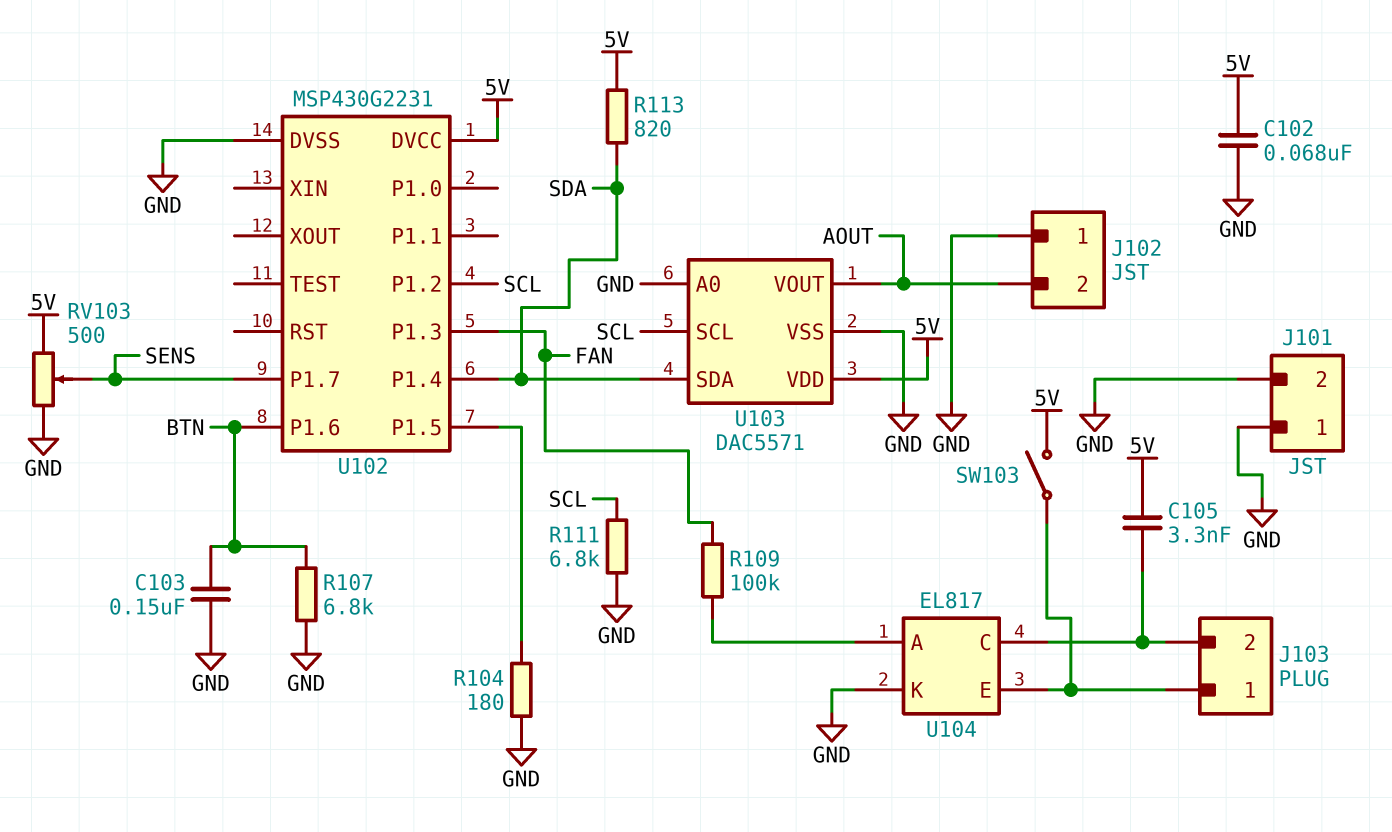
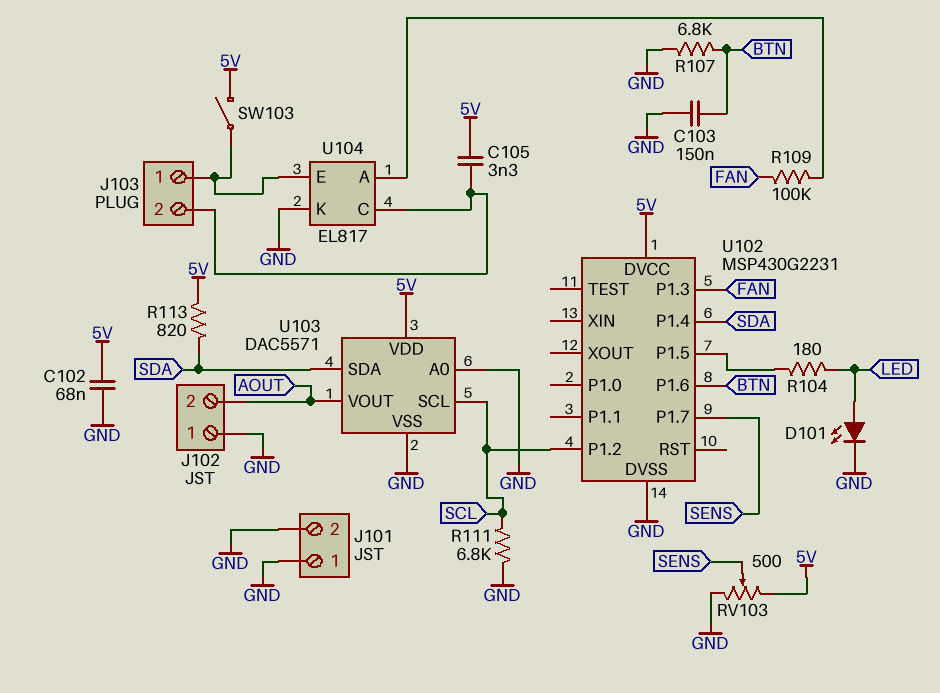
D101: none -> LED (A LED, K GND)
R104: 180 (GND, U102/P1.5) -> 180 (LED, U102/P1.5)

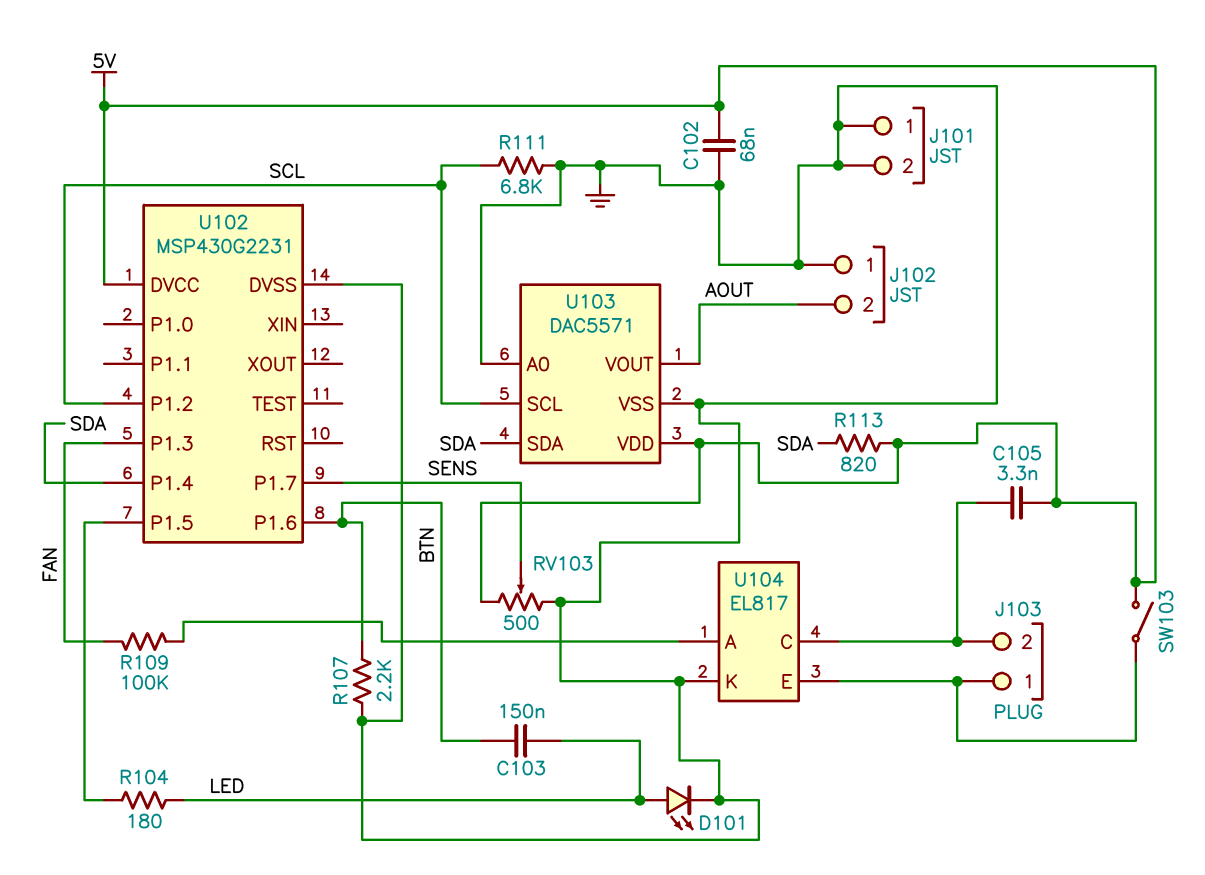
C103: 150nF (BTN, GND) -> 150nF (BTN, LED)
R107: 6.8k (BTN, GND) -> 2.2k (BTN, GND)

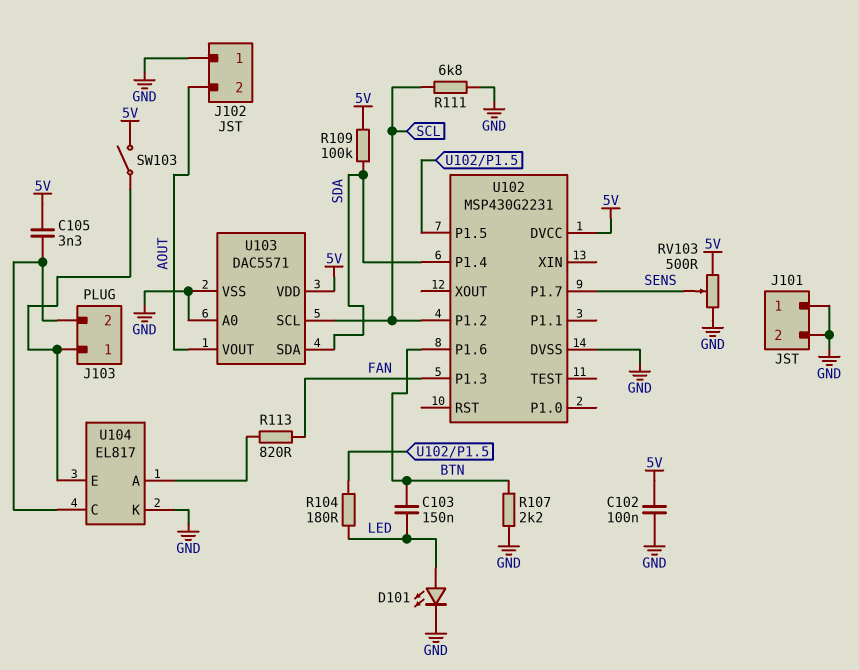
C102: 68nF (5V, GND) -> 100nF (5V, GND)
R109: 100k (FAN, U104/A) -> 100k (5V, SDA)
R113: 820 (5V, SDA) -> 820 (FAN, U104/A)

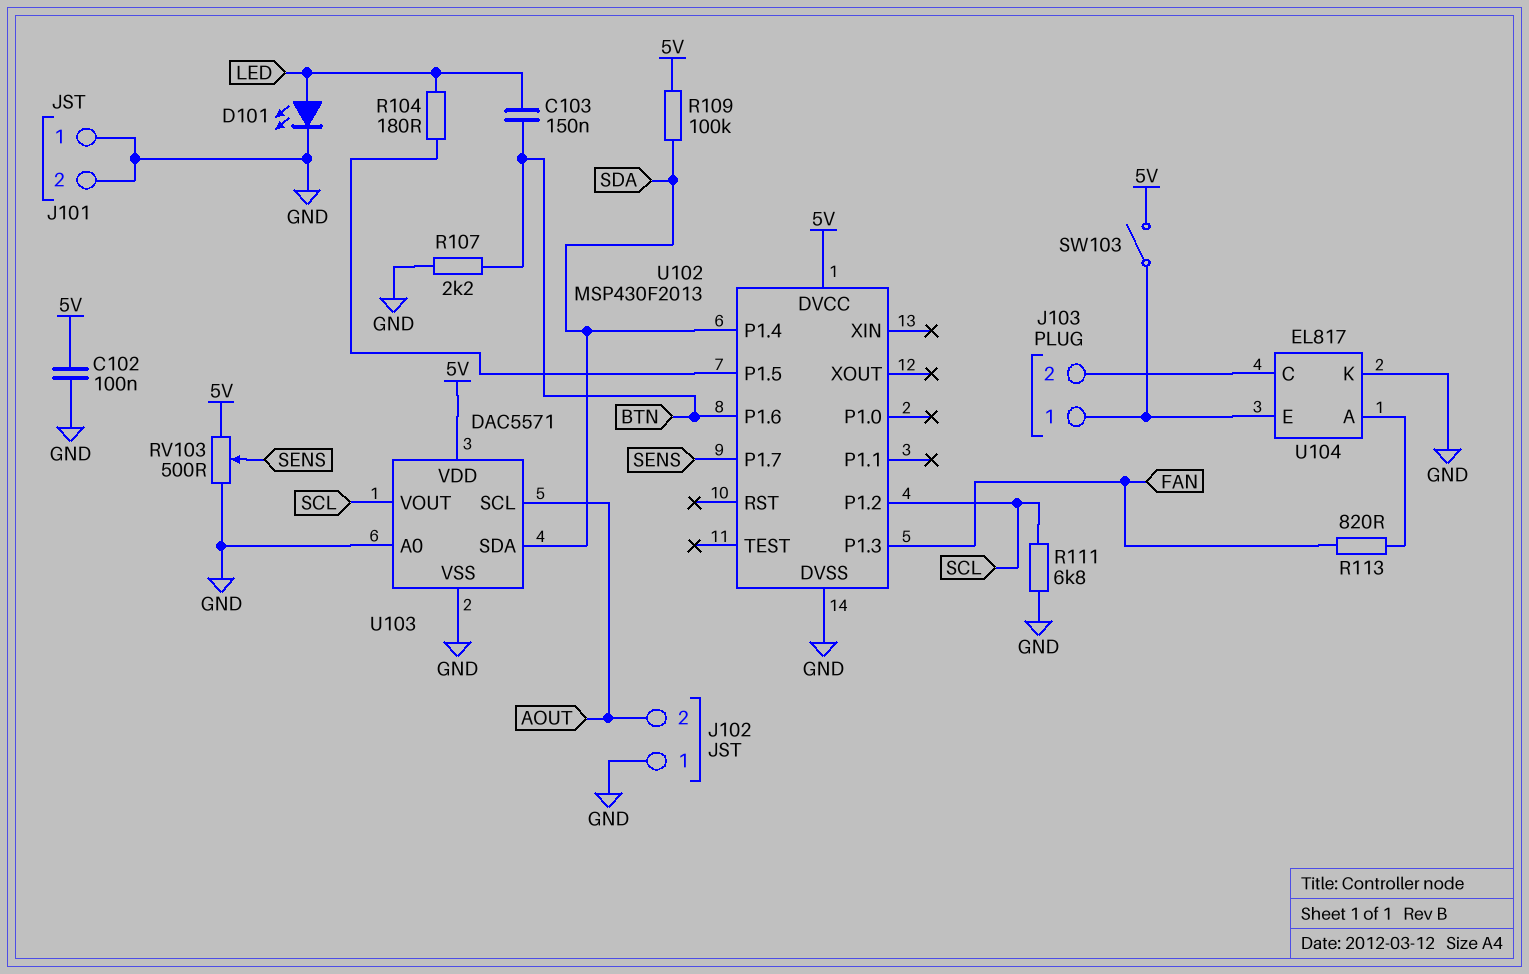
C105: 3.3nF (5V, J103/2) -> none
U102: MSP430G2231 -> MSP430F2013
U103 pin SCL: SCL -> AOUT
U103 pin VOUT: AOUT -> SCL

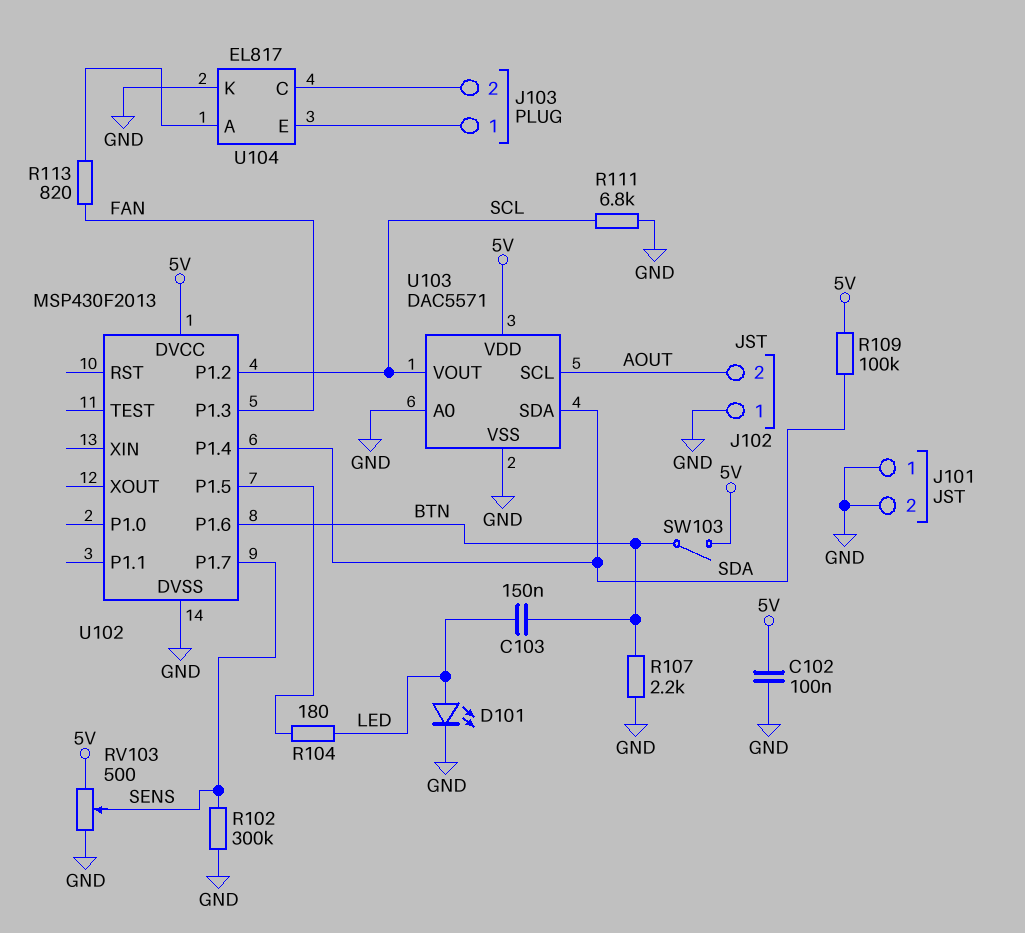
R102: none -> 300k (GND, SENS)
SW103: switch (5V, J103/1) -> switch (5V, BTN)

